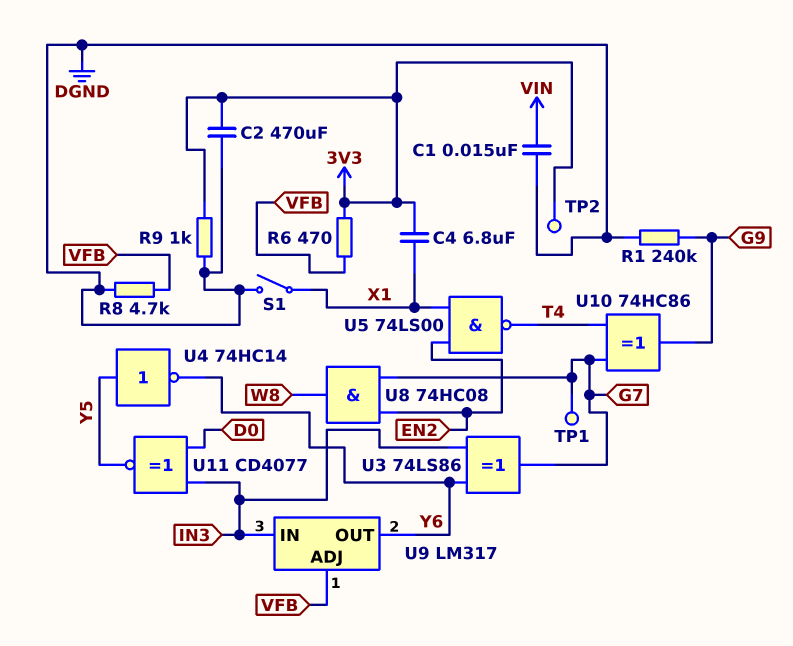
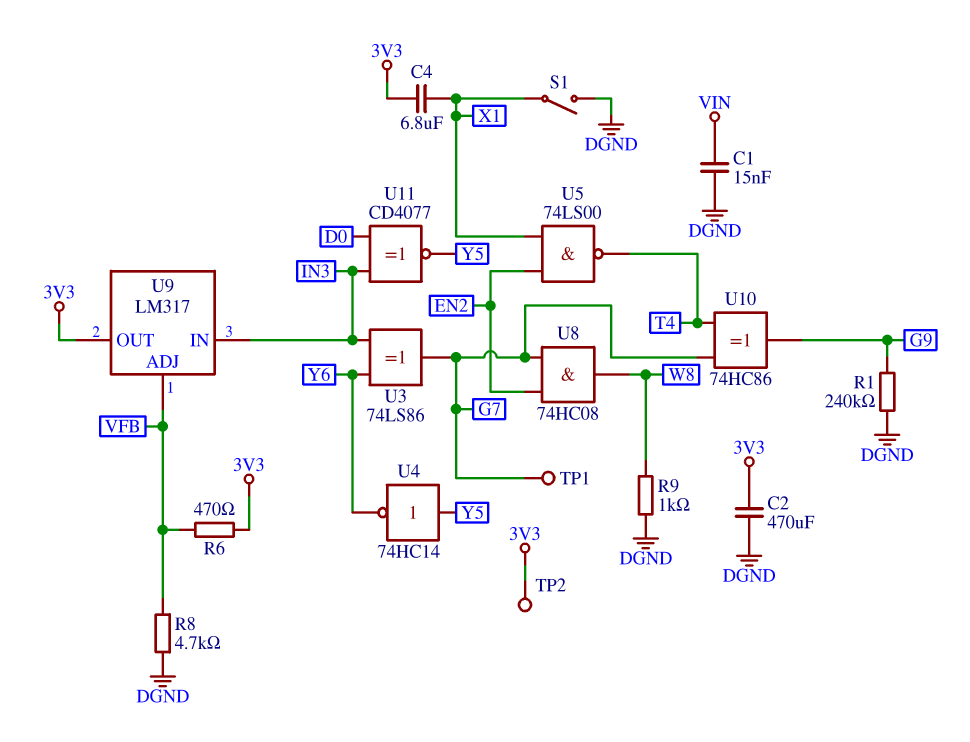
R9: 1k (3V3, DGND) -> 1k (DGND, W8)
U9 pin OUT: Y6 -> 3V3

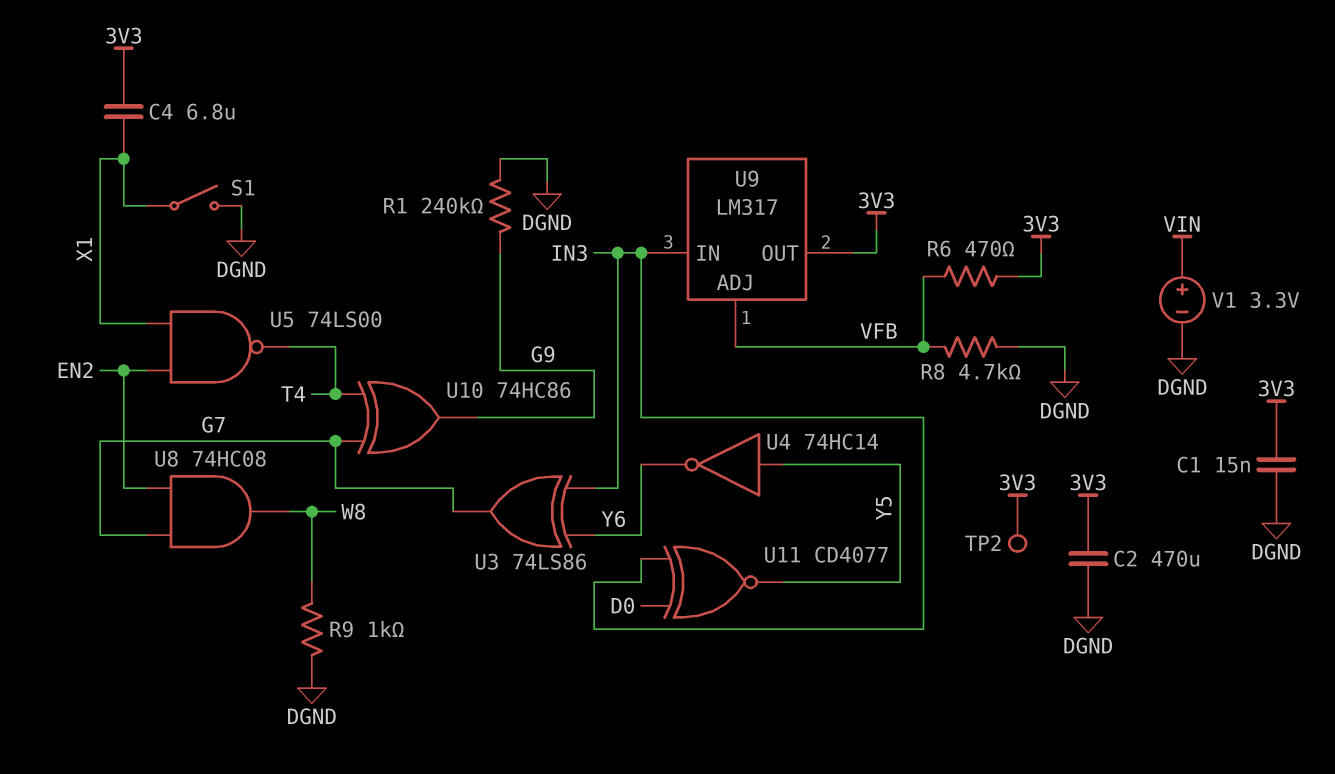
C1: 15nF (DGND, VIN) -> 15nF (3V3, DGND)
TP1: test point (G7) -> none
V1: none -> 3.3V (plus VIN, minus DGND)

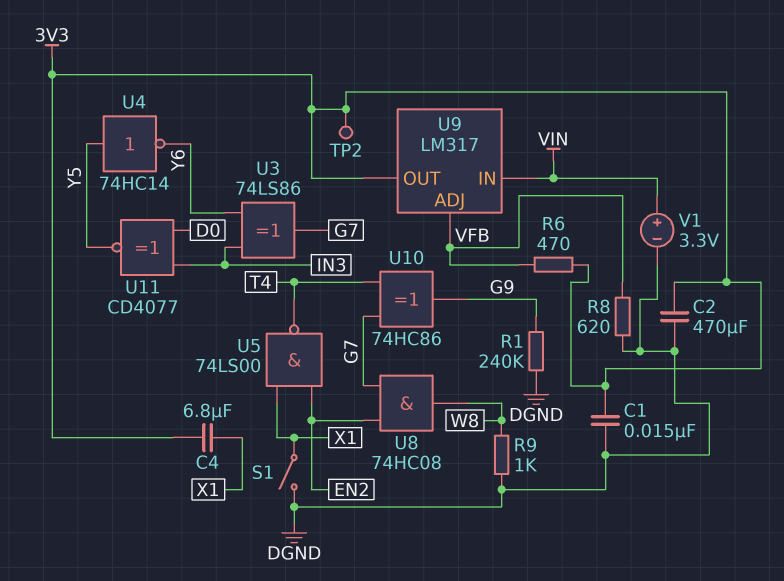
R8: 4.7k (DGND, VFB) -> 620 (DGND, VFB)
U9 pin IN: IN3 -> VIN

